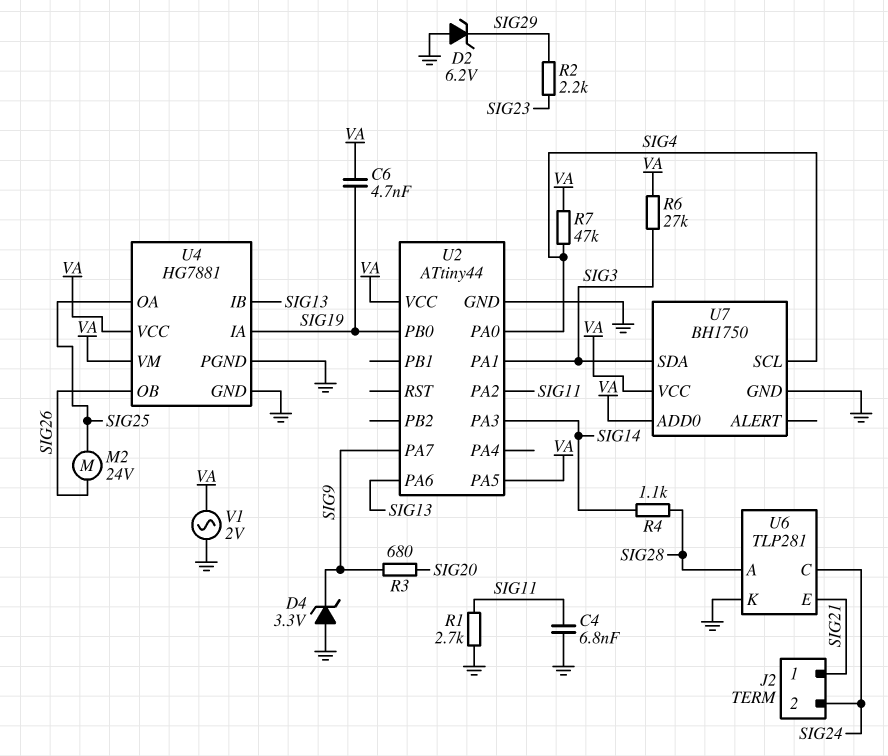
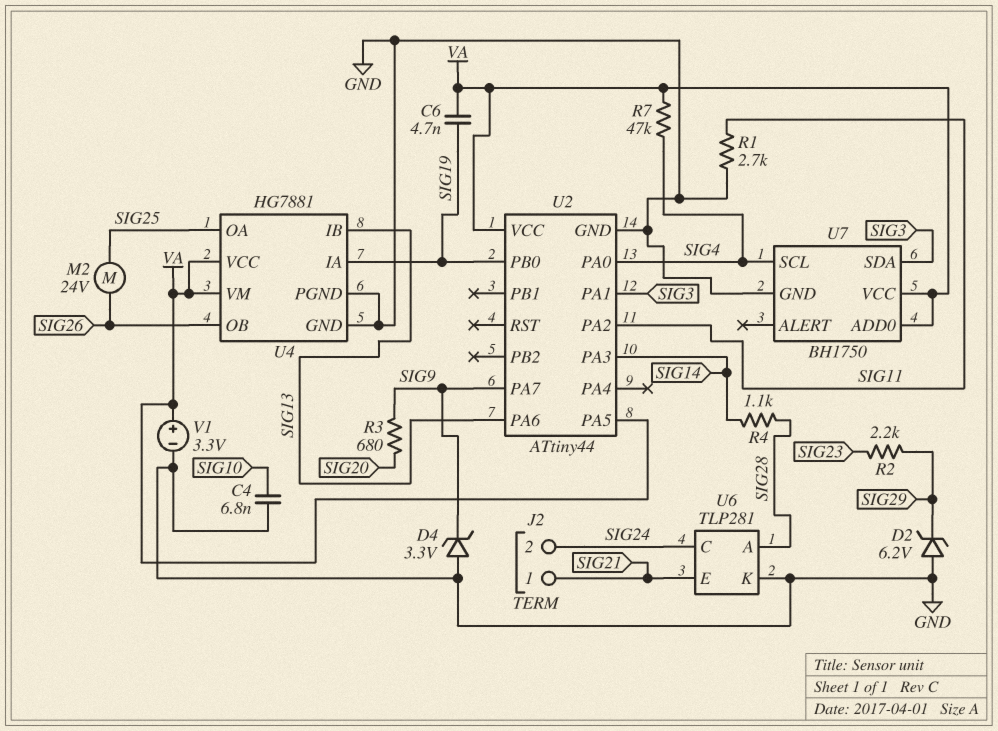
C4: 6.8nF (GND, SIG11) -> 6.8nF (GND, SIG10)
R6: 27k (SIG3, VA) -> none
V1: AC 2V (GND, VA) -> 3.3V (plus VA, minus GND)

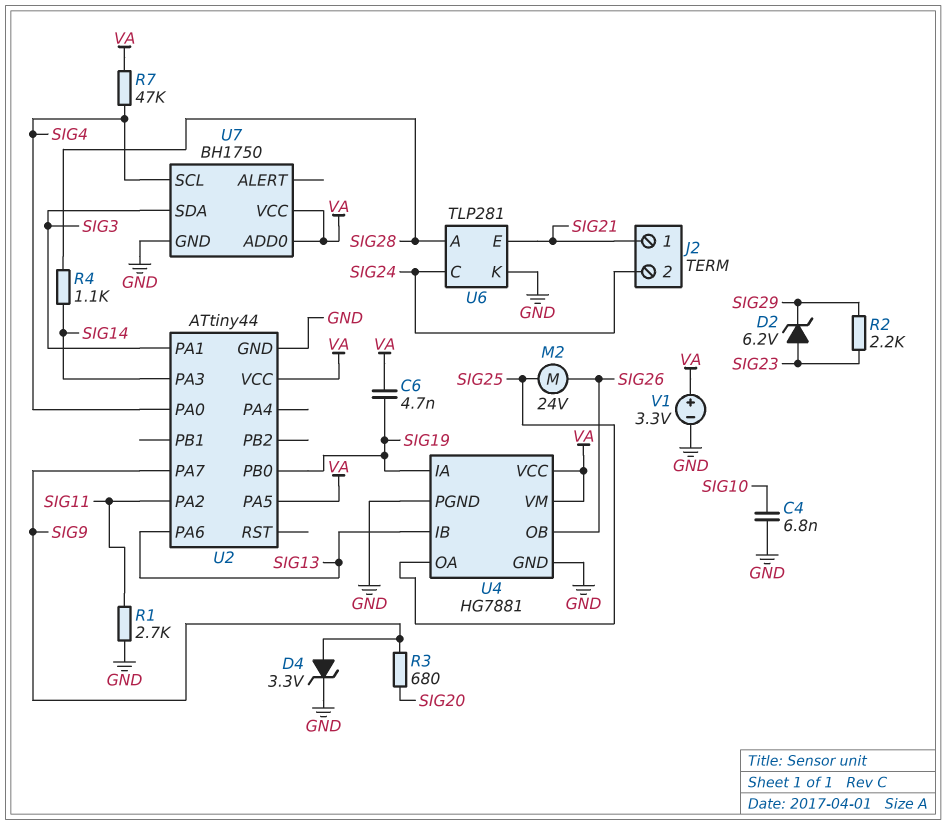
D2: zener 6.2V (A GND, K SIG29) -> zener 6.2V (A SIG23, K SIG29)
D4: zener 3.3V (A GND, K SIG9) -> zener 3.3V (A SIG9, K GND)

